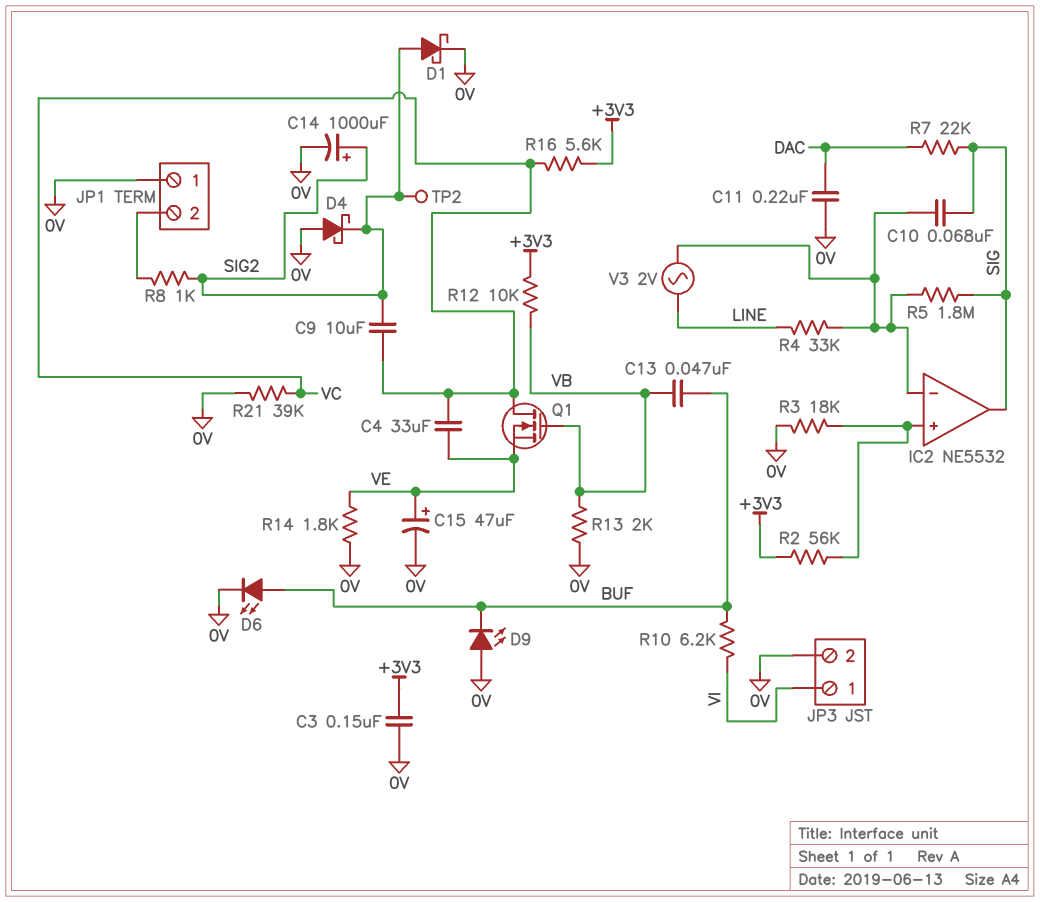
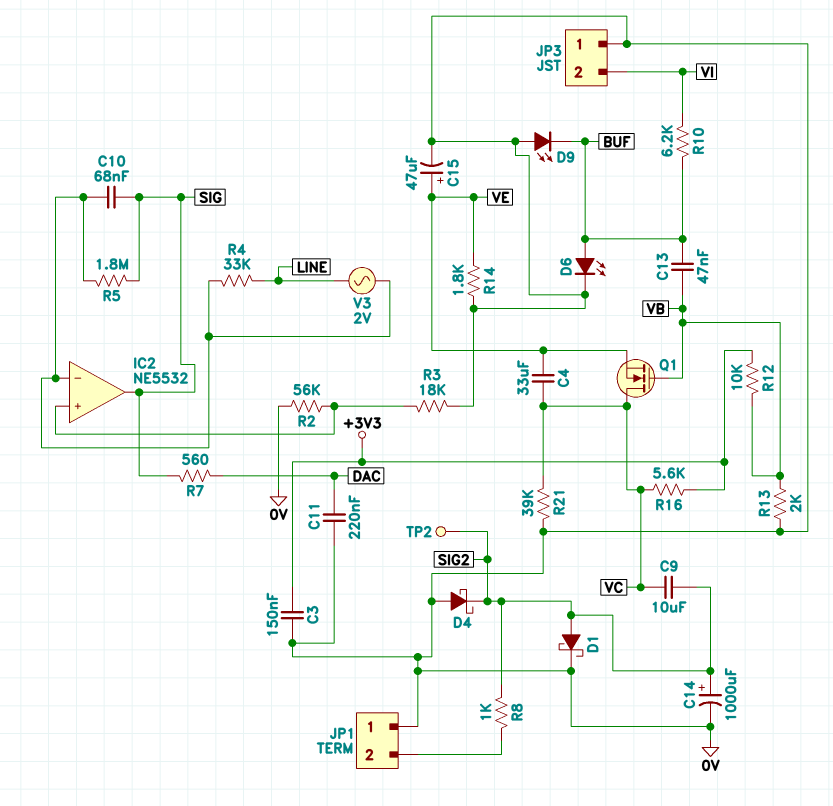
JP3 pin 1: VI -> 0V
JP3 pin 2: 0V -> VI
R2: 56k (+3V3, IC2/in+) -> 56k (0V, IC2/in+)
R7: 22k (DAC, SIG) -> 560 (DAC, SIG)

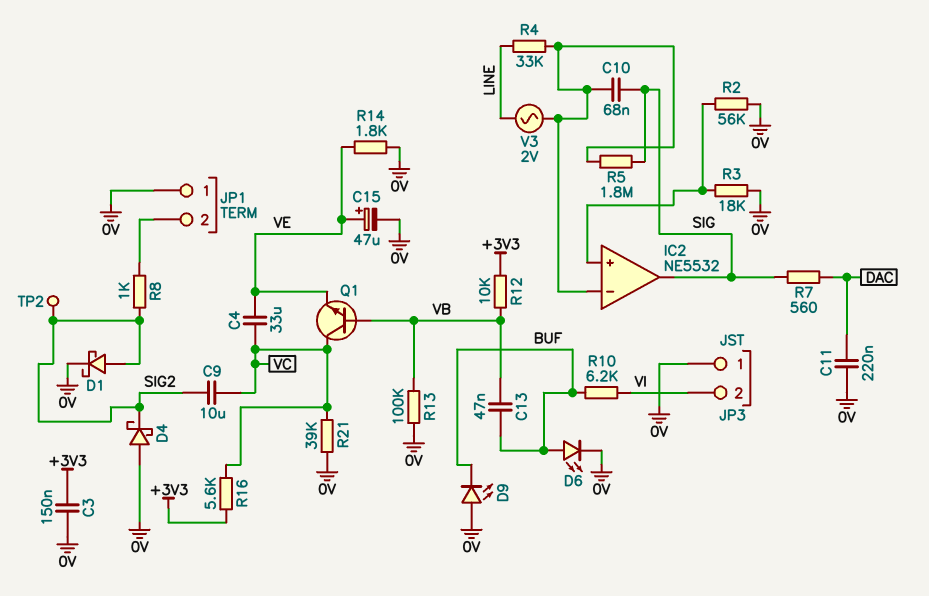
C14: 1000uF (plus SIG2, minus 0V) -> none
Q1: NMOS (G VB, D VC, S VE) -> NPN (B VB, C VC, E VE)
R13: 2k (0V, VB) -> 100k (0V, VB)

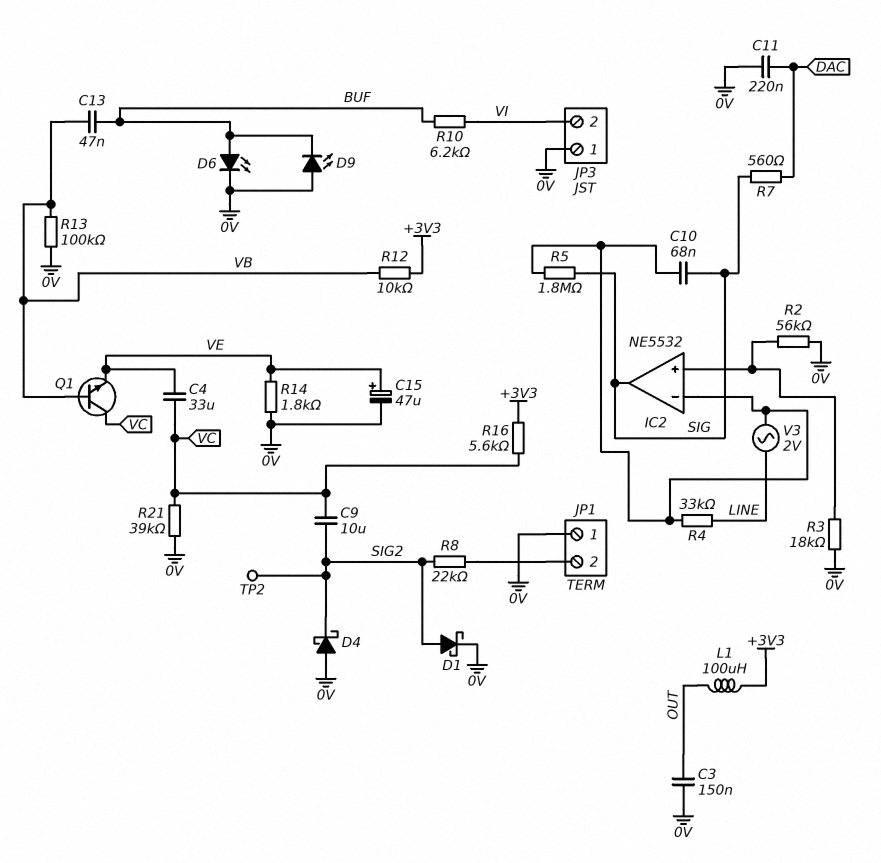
C3: 150nF (+3V3, 0V) -> 150nF (0V, OUT)
L1: none -> 100uH (+3V3, OUT)
R8: 1k (JP1/2, SIG2) -> 22k (JP1/2, SIG2)

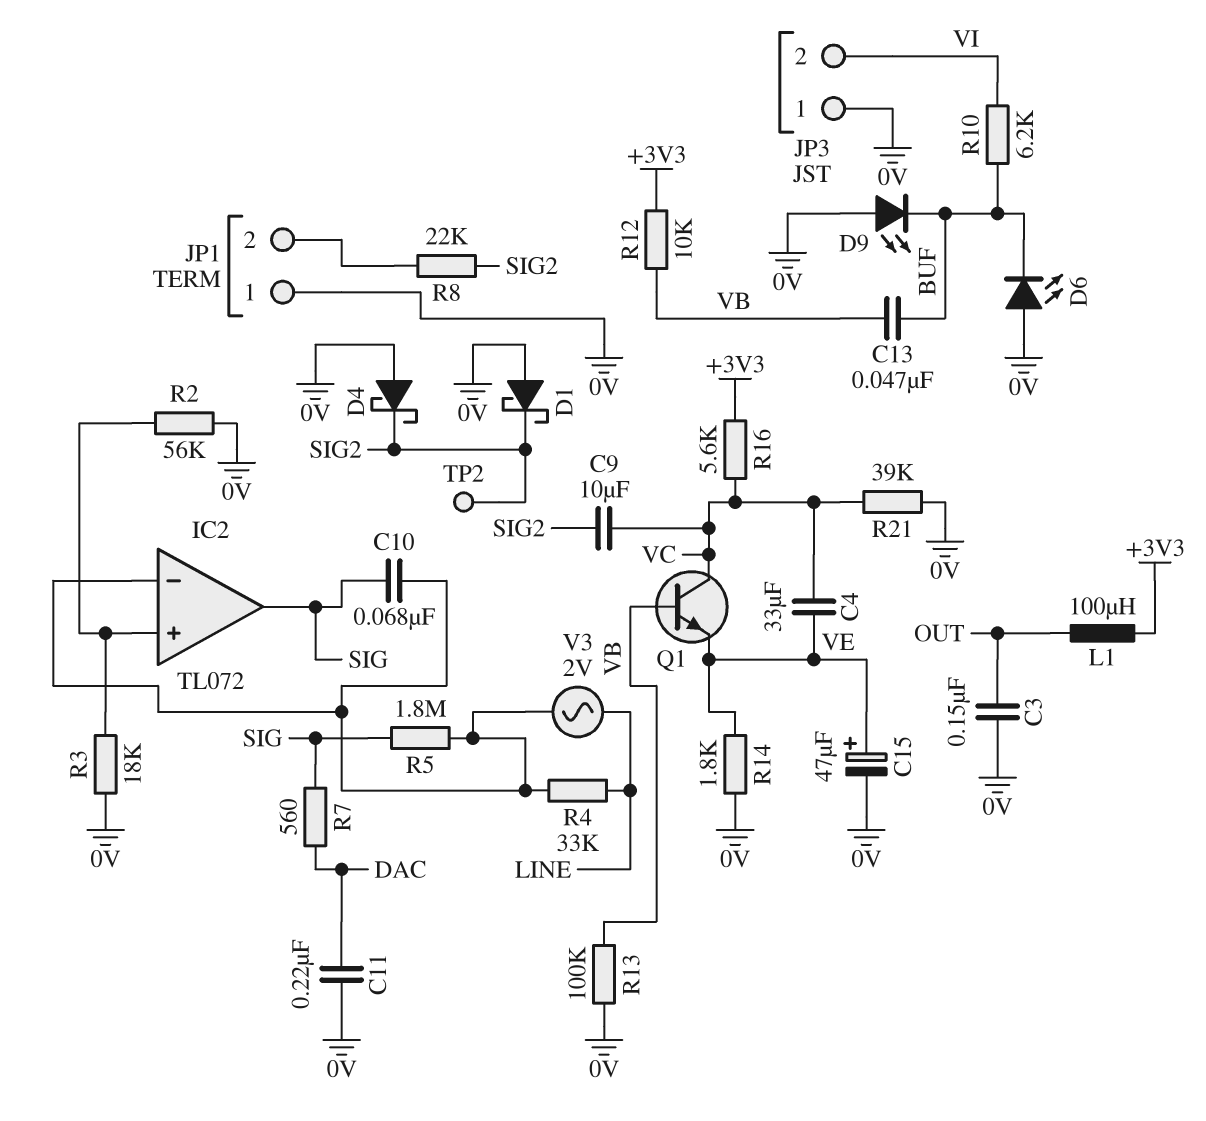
D1: schottky (A SIG2, K 0V) -> schottky (A 0V, K SIG2)
D6: LED (A BUF, K 0V) -> LED (A 0V, K BUF)
IC2: NE5532 -> TL072

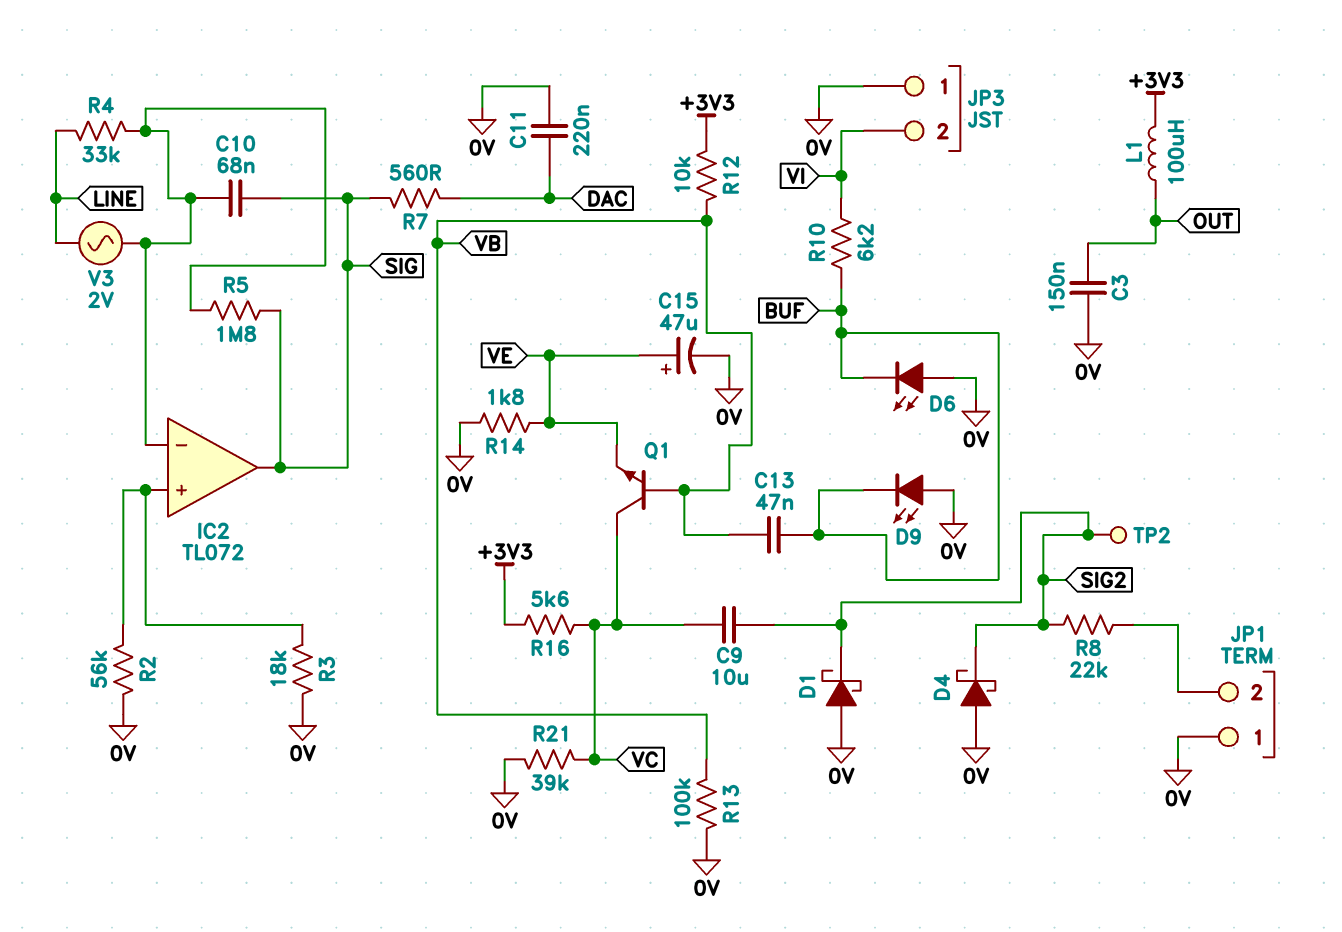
C4: 33uF (VC, VE) -> none

